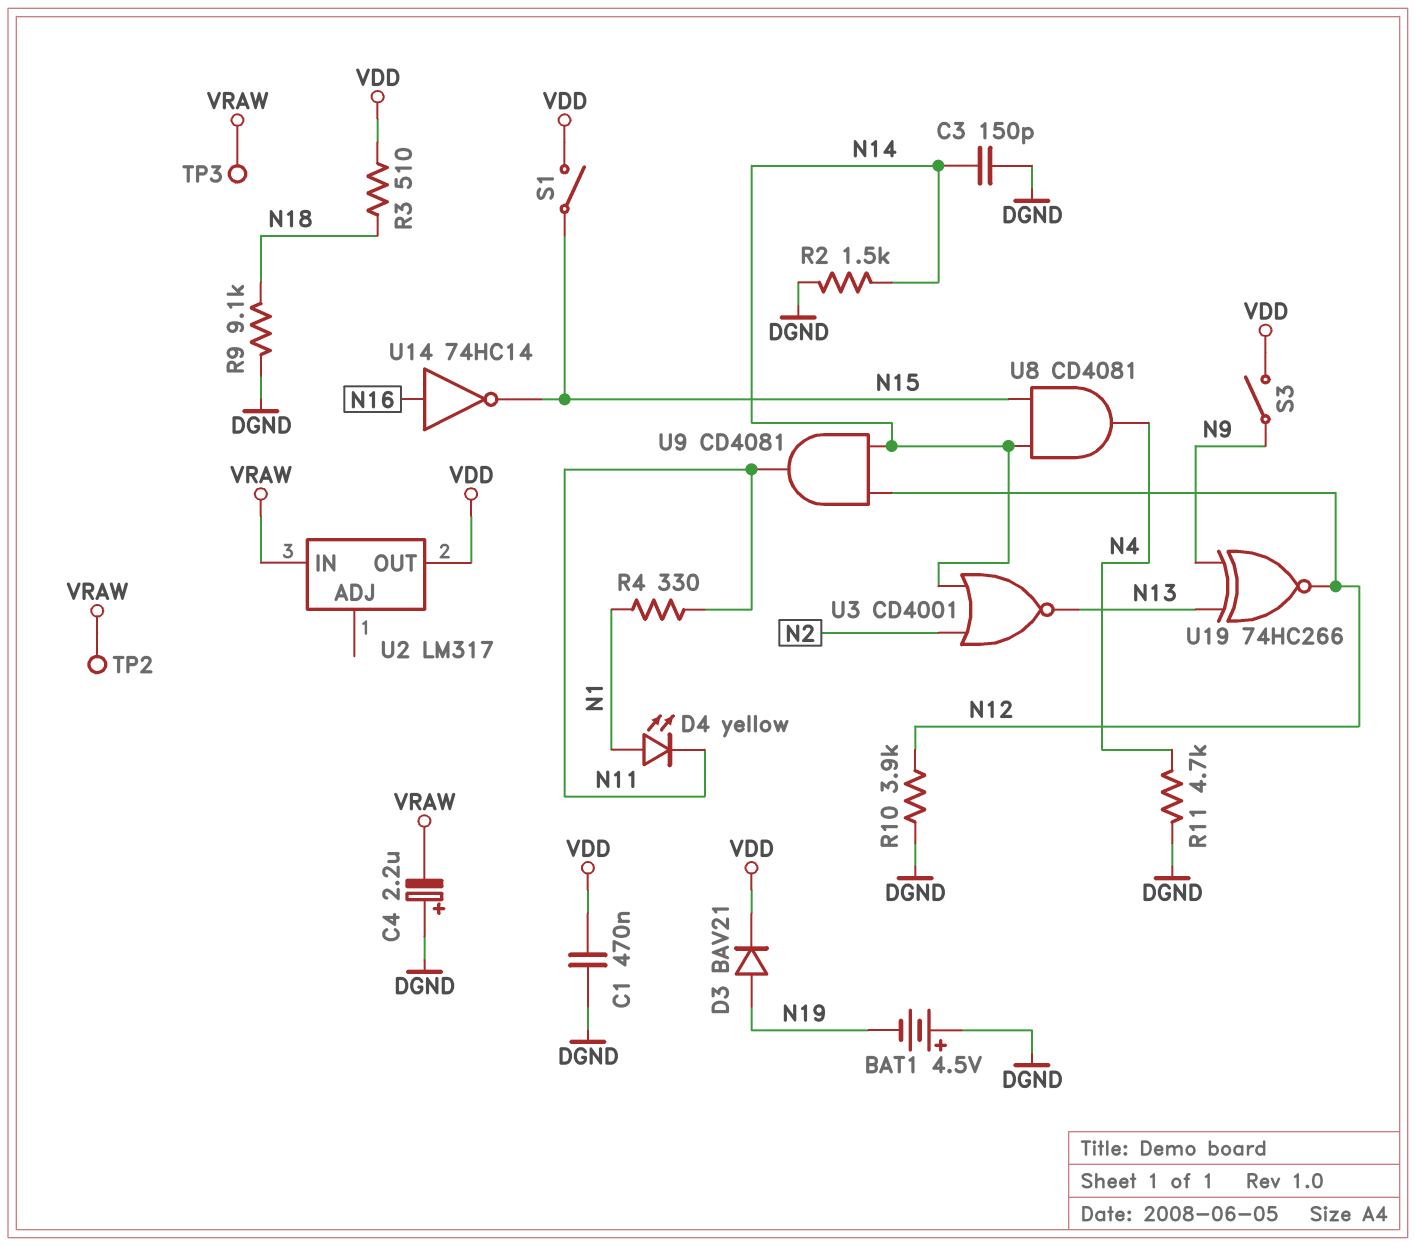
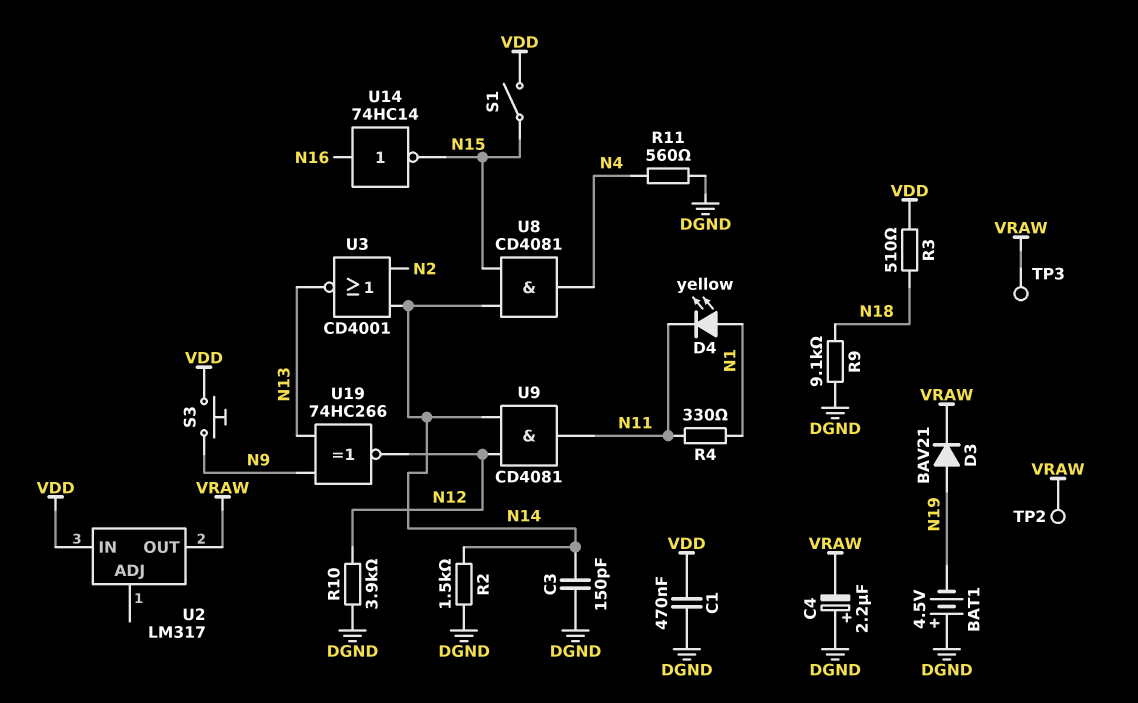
D3: diode BAV21 (A N19, K VDD) -> diode BAV21 (A N19, K VRAW)
R11: 4.7k (DGND, N4) -> 560 (DGND, N4)
S3: switch (N9, VDD) -> button (N9, VDD)
U2 pin IN: VRAW -> VDD
U2 pin OUT: VDD -> VRAW

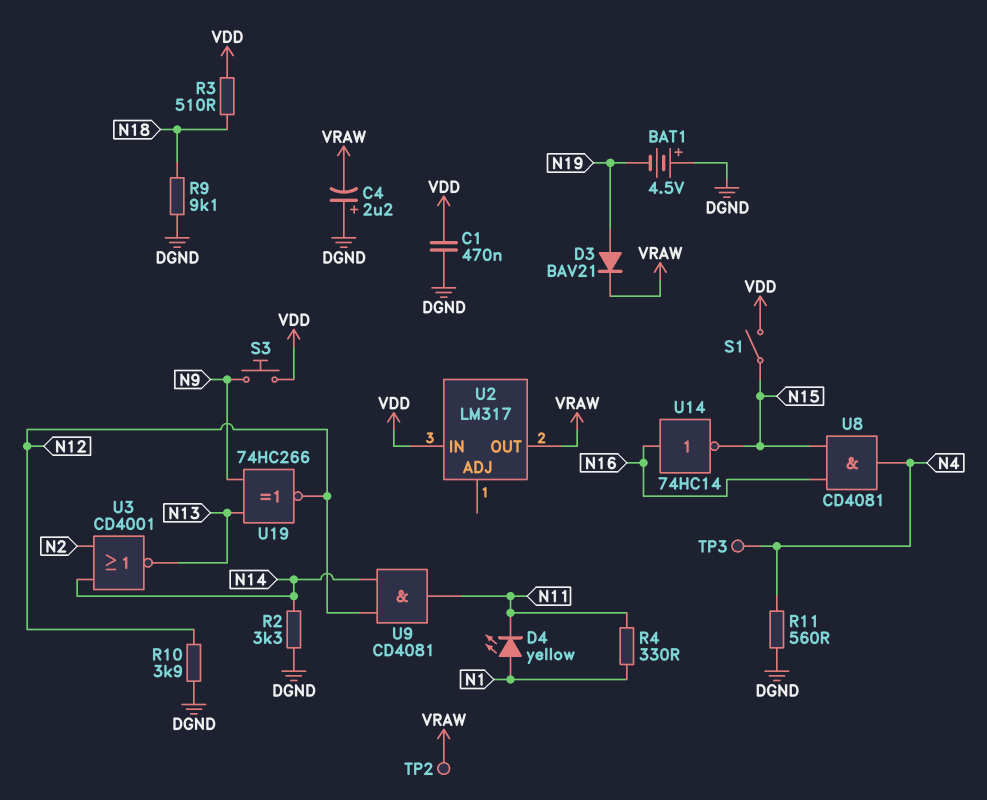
C3: 150pF (DGND, N14) -> none
R2: 1.5k (DGND, N14) -> 3.3k (DGND, N14)
TP3: test point (VRAW) -> test point (N4)
U8: AND CD4081 (in N14, in N15, out N4) -> AND CD4081 (in N15, in N16, out N4)

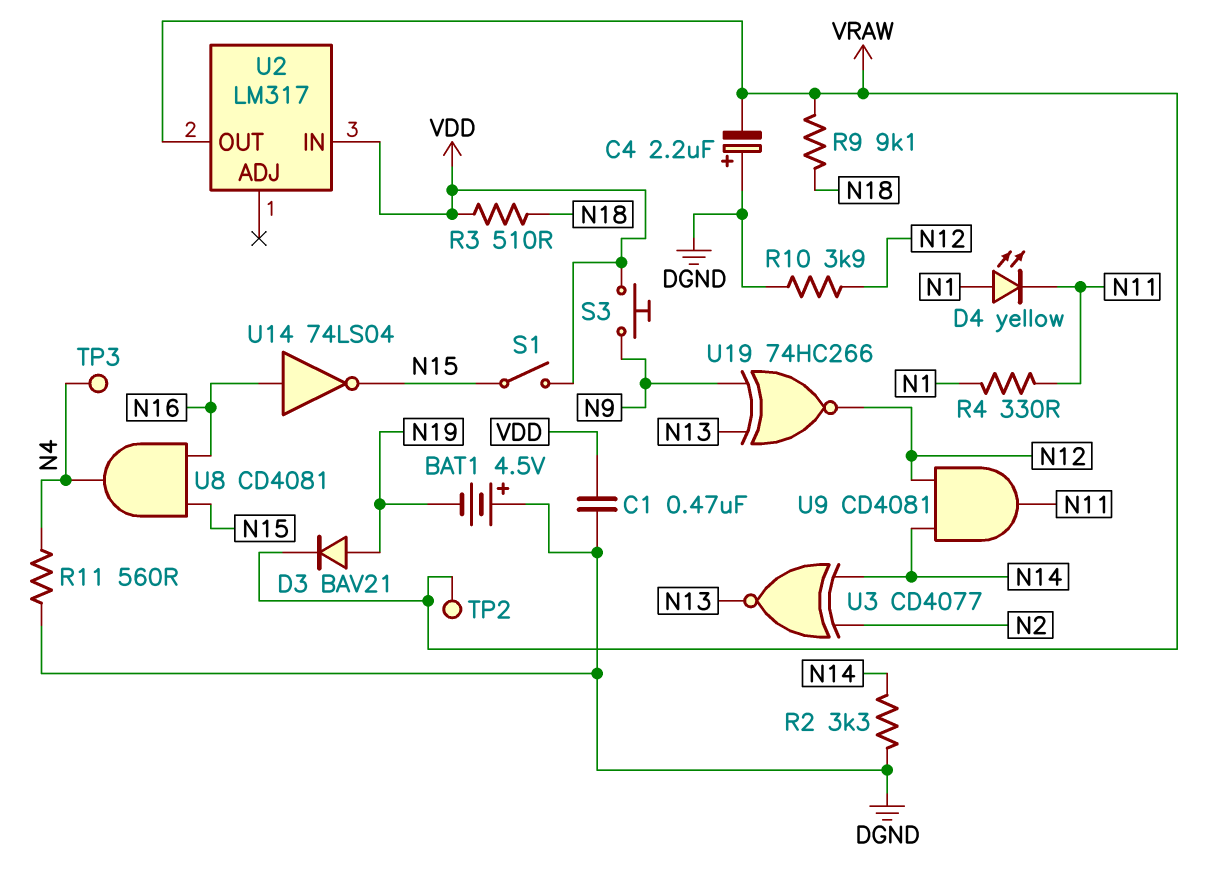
R9: 9.1k (DGND, N18) -> 9.1k (N18, VRAW)
U3: NOR CD4001 (in N2, in N14, out N13) -> XNOR CD4077 (in N2, in N14, out N13)
U14: NOT 74HC14 (in N16, out N15) -> NOT 74LS04 (in N16, out N15)

